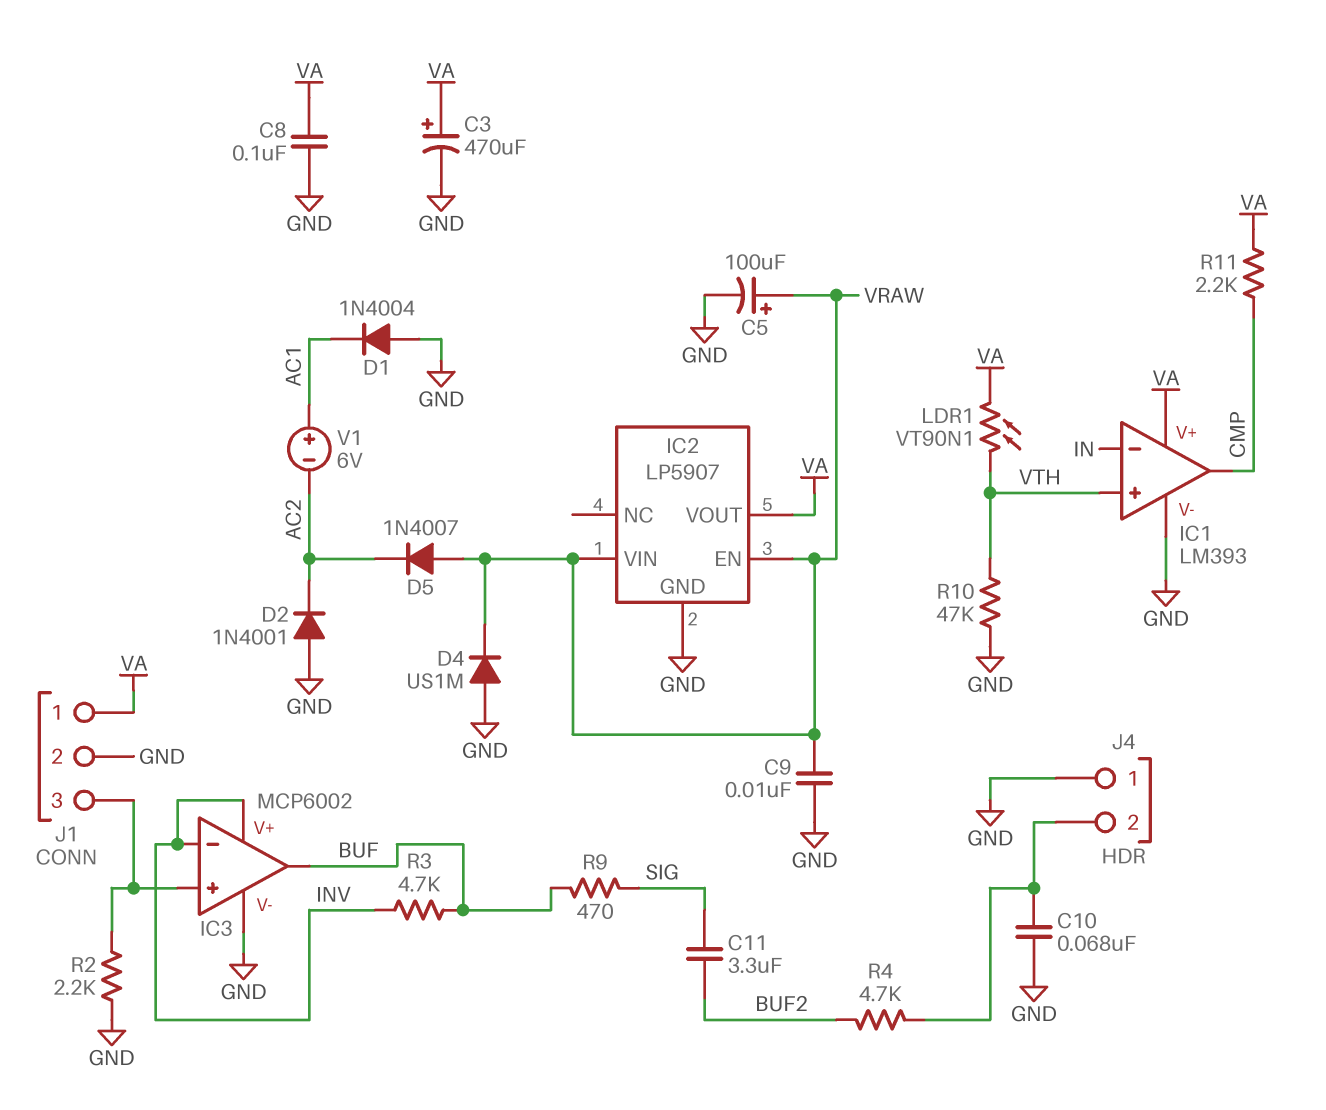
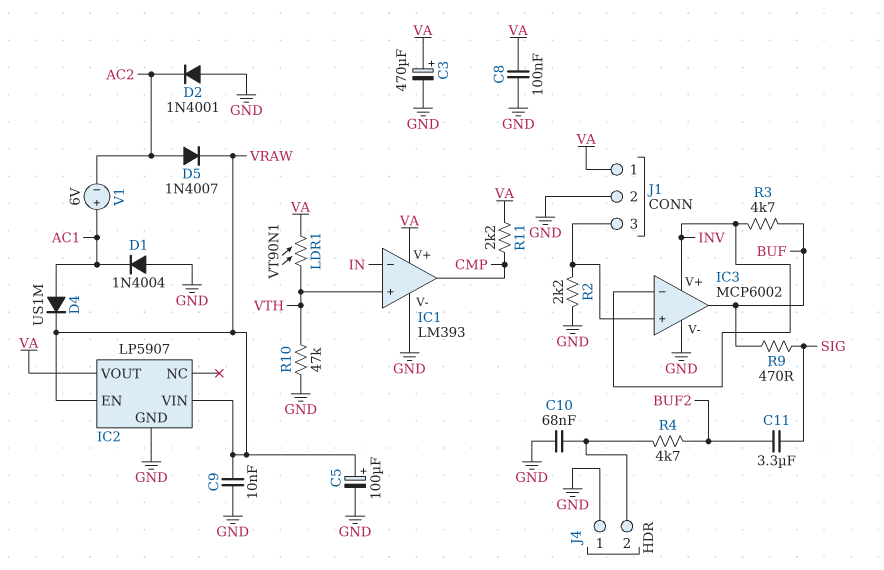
D4: diode US1M (A GND, K VRAW) -> diode US1M (A AC1, K VRAW)
D5: diode 1N4007 (A VRAW, K AC2) -> diode 1N4007 (A AC2, K VRAW)

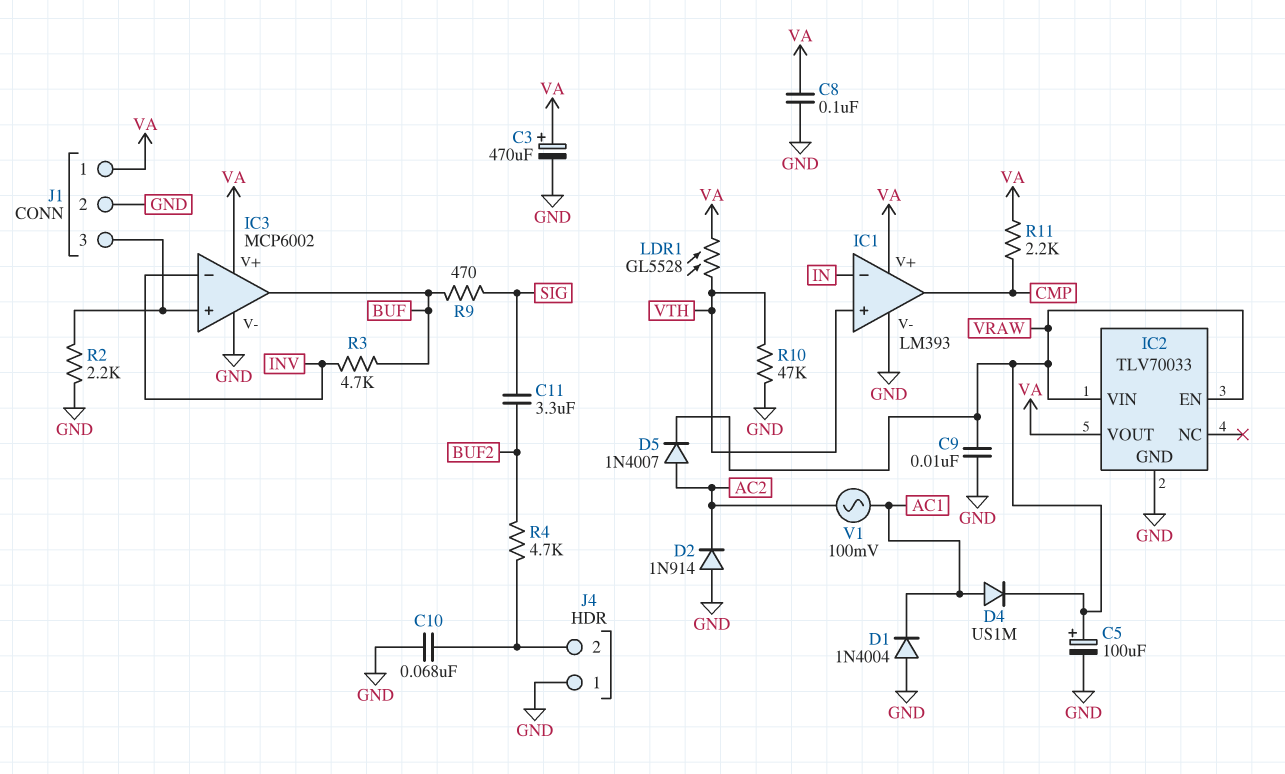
D2: diode 1N4001 (A GND, K AC2) -> diode 1N914 (A GND, K AC2)
IC2: LP5907 -> TLV70033
IC3 pin V+: INV -> VA
LDR1: VT90N1 (VA, VTH) -> GL5528 (VA, VTH)
V1: 6V (plus AC1, minus AC2) -> AC 100mV (AC1, AC2)

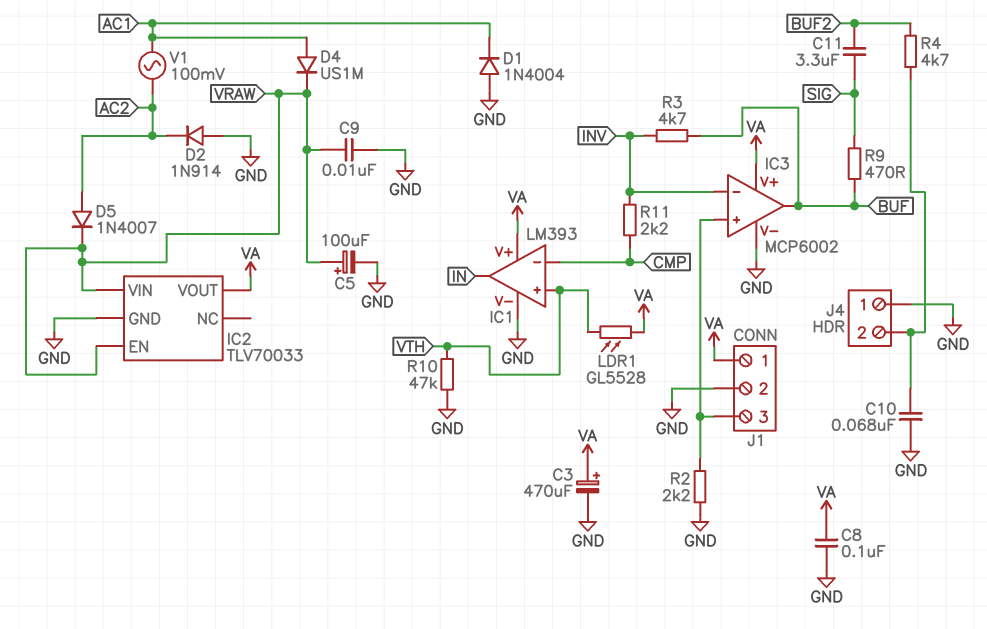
IC1 pin in-: IN -> CMP
IC1 pin out: CMP -> IN
R11: 2.2k (CMP, VA) -> 2.2k (CMP, INV)

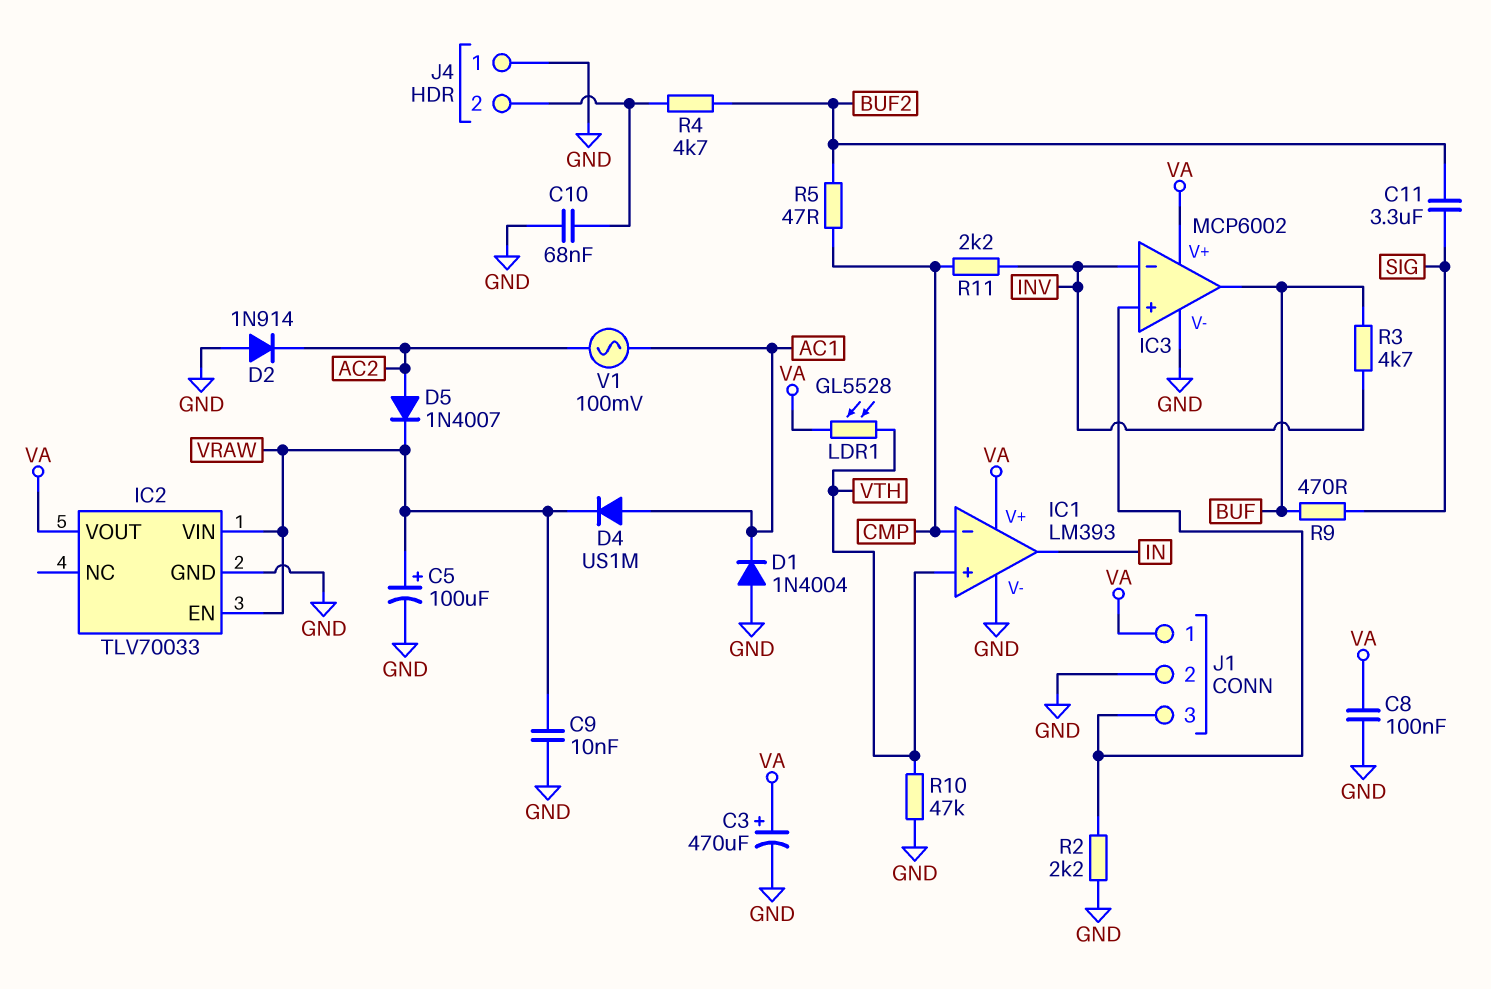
R5: none -> 47 (BUF2, CMP)

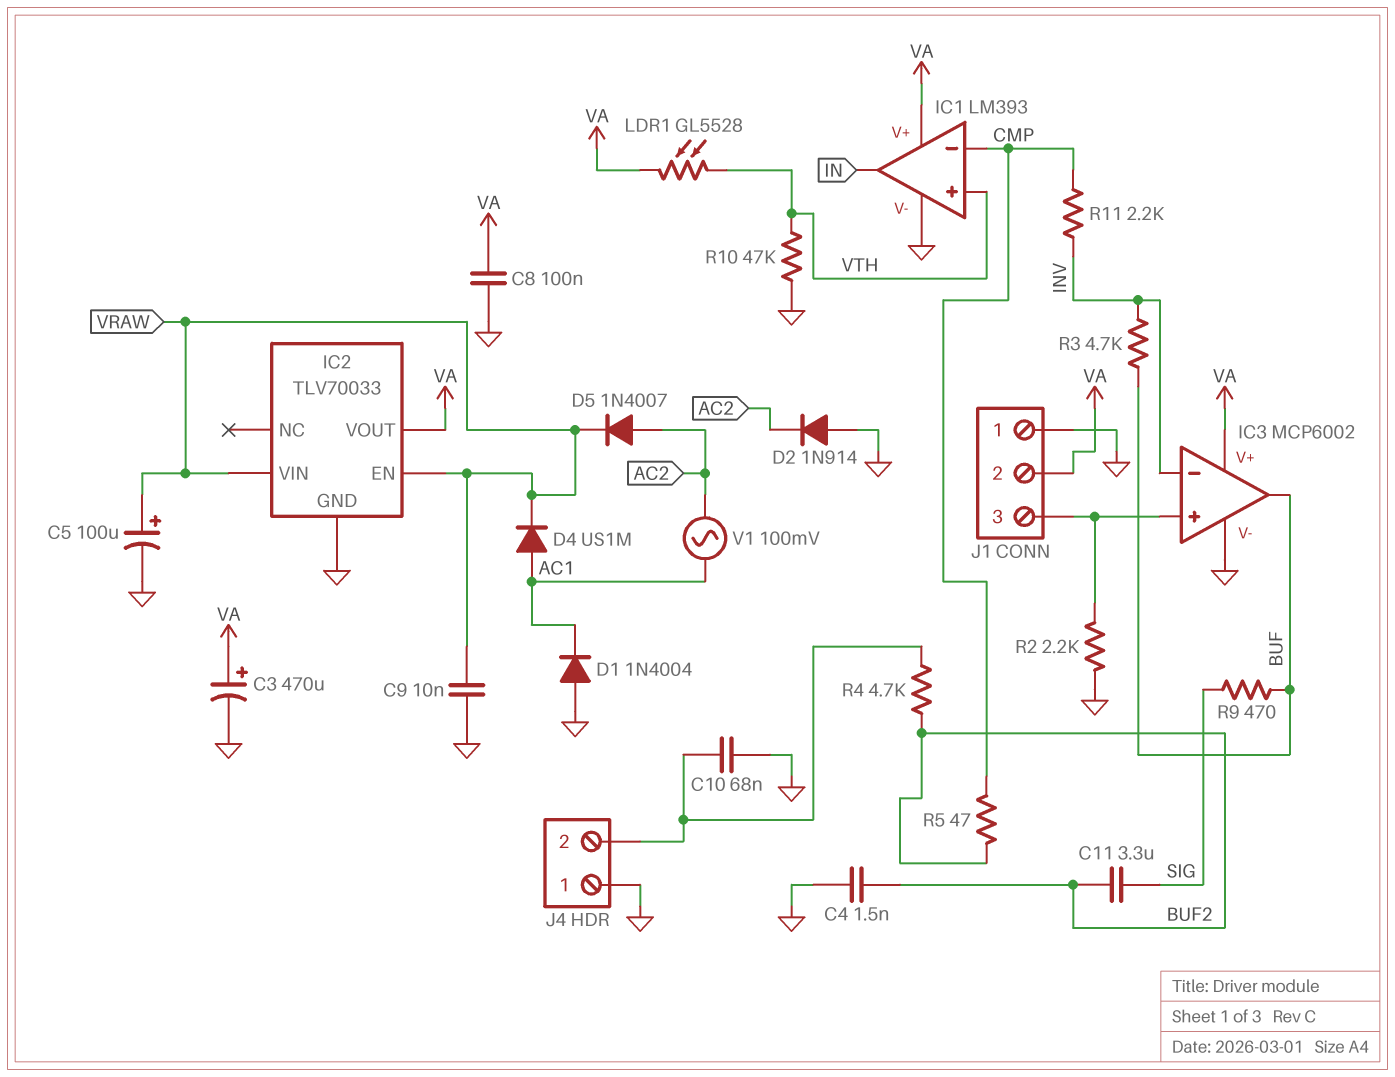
C4: none -> 1.5nF (BUF2, GND)
J1 pin 1: VA -> GND
J1 pin 2: GND -> VA

